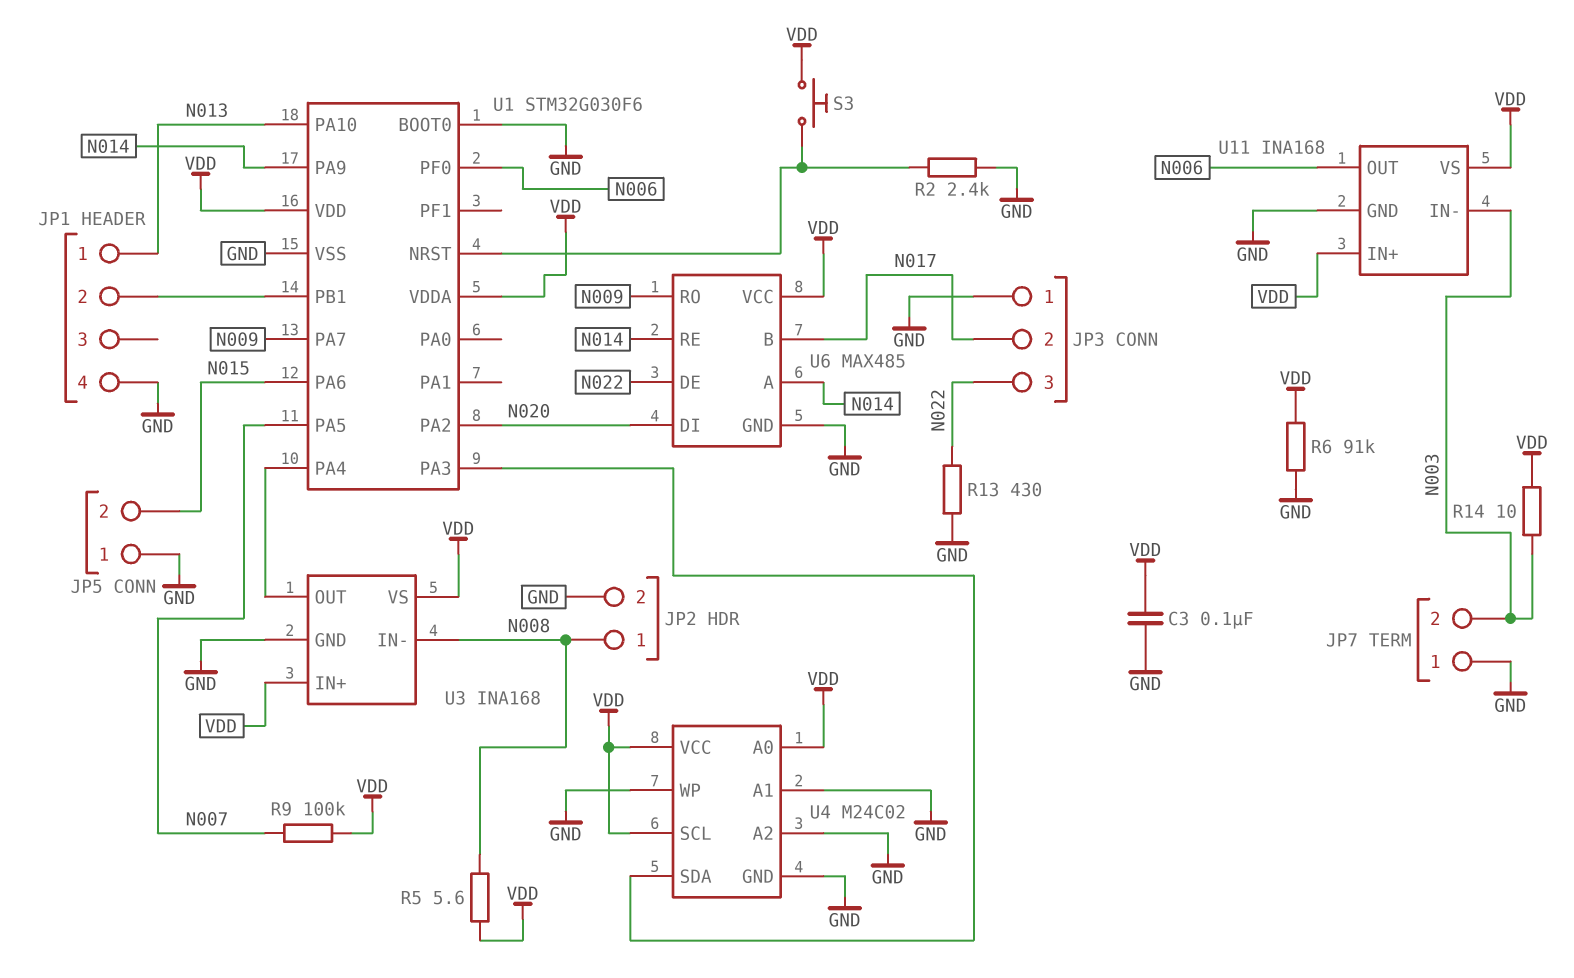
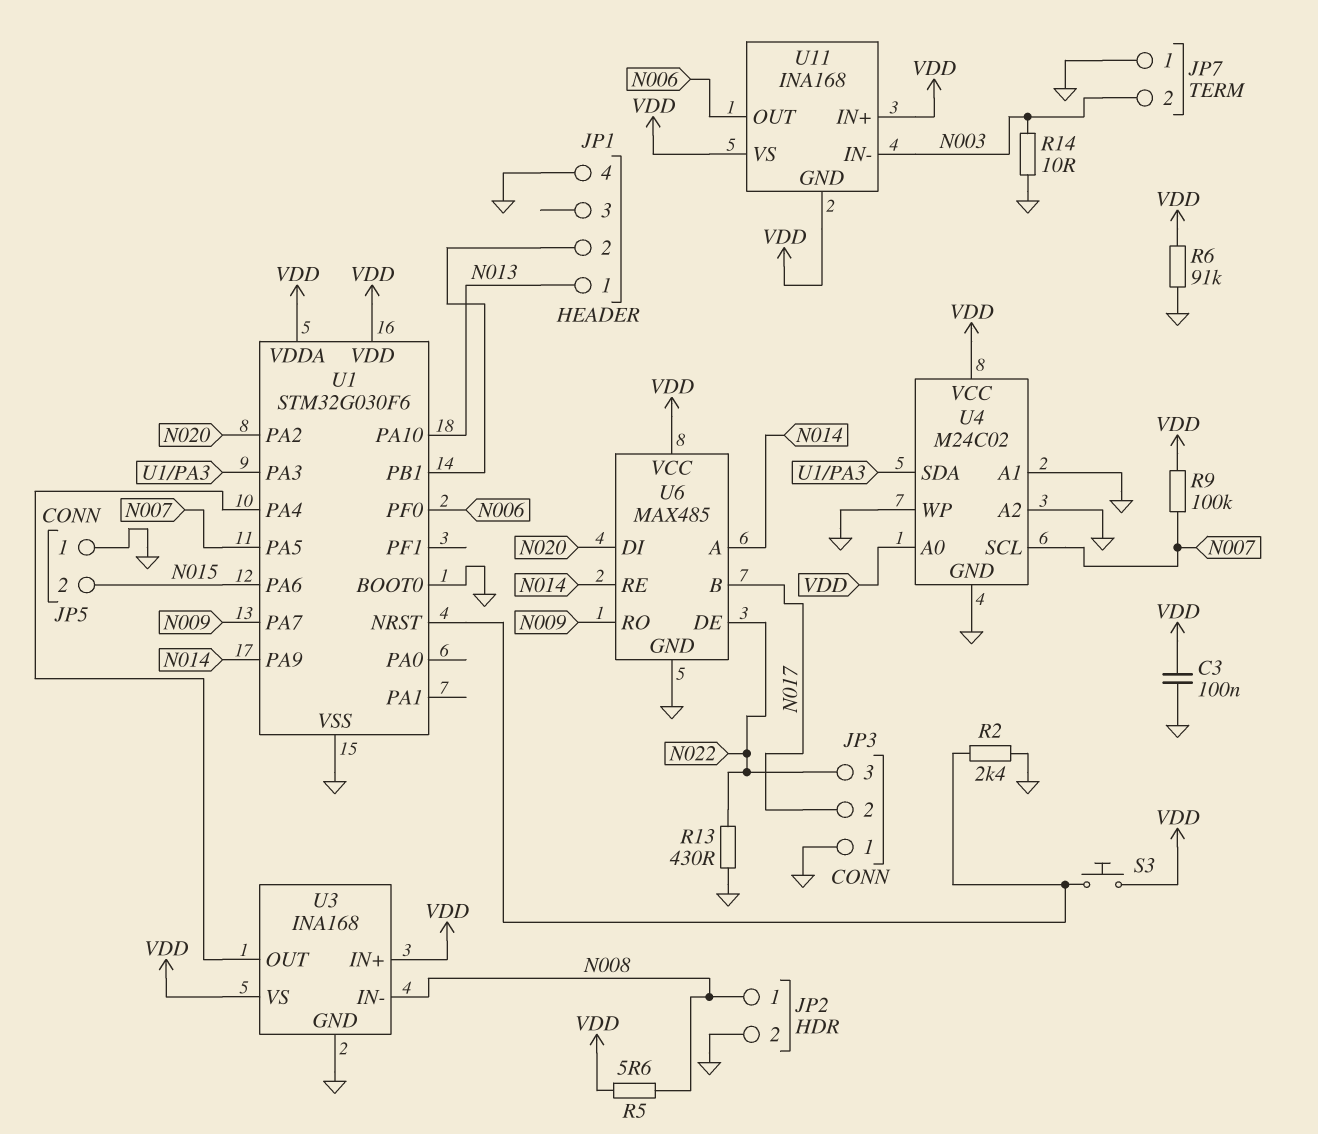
R14: 10 (N003, VDD) -> 10 (GND, N003)
U4 pin SCL: VDD -> N007
U11 pin GND: GND -> VDD

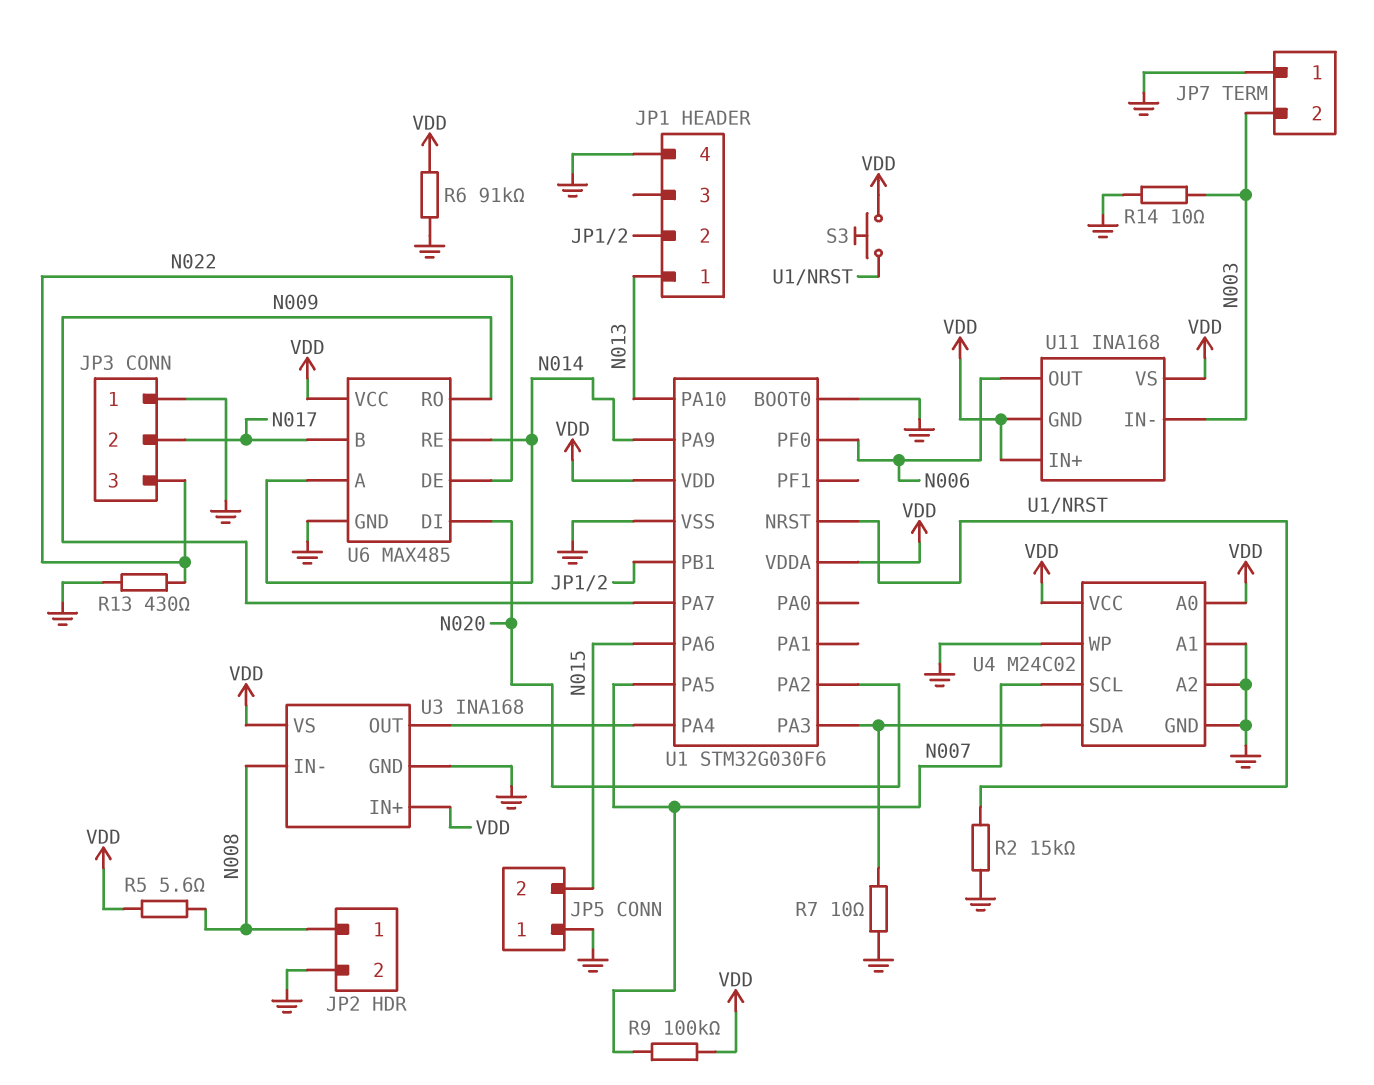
C3: 100nF (GND, VDD) -> none
R2: 2.4k (GND, U1/NRST) -> 15k (GND, U1/NRST)
R7: none -> 10 (GND, U1/PA3)

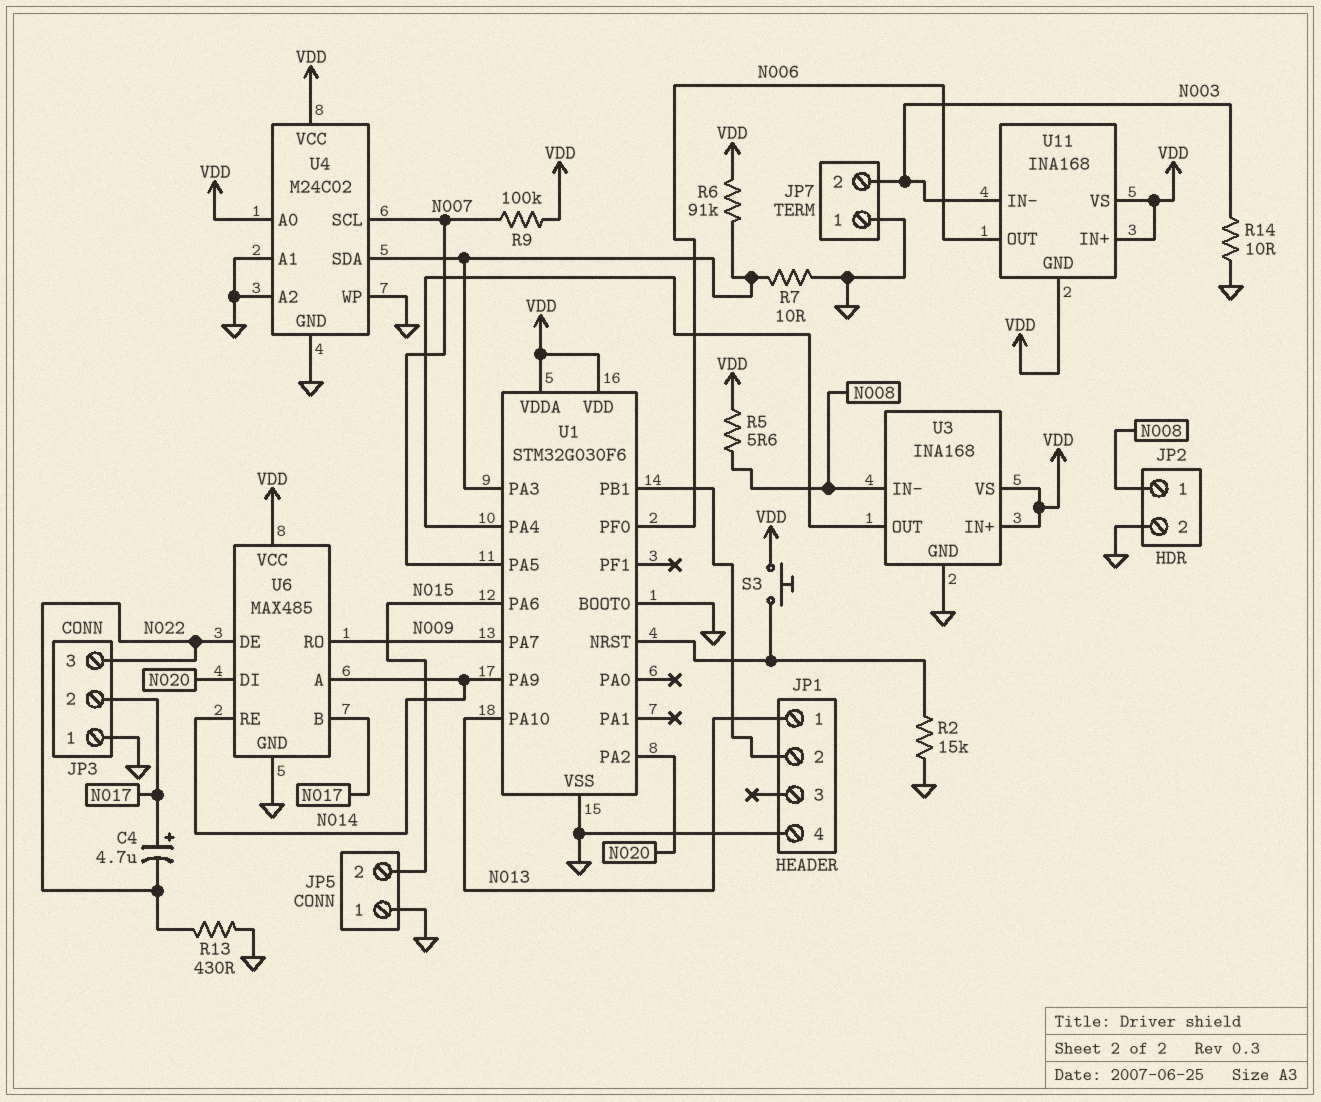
C4: none -> 4.7uF (plus N017, minus N022)
R6: 91k (GND, VDD) -> 91k (U1/PA3, VDD)

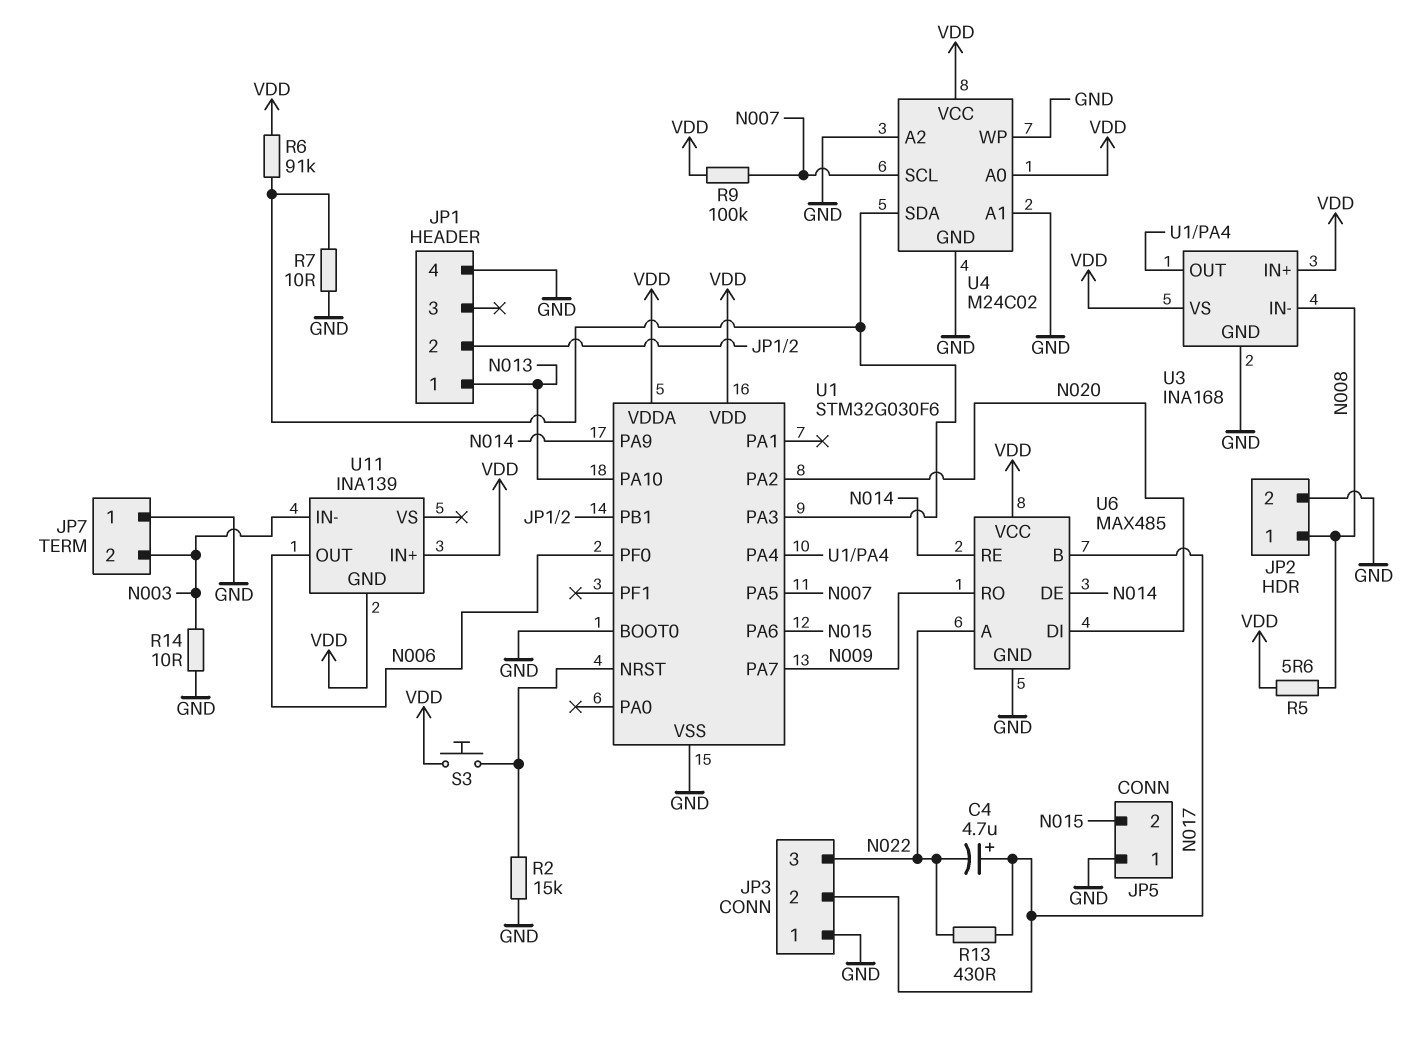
R13: 430 (GND, N022) -> 430 (N017, N022)
U6 pin A: N014 -> N022
U6 pin DE: N022 -> N014
U11: INA168 -> INA139
U11 pin VS: VDD -> none

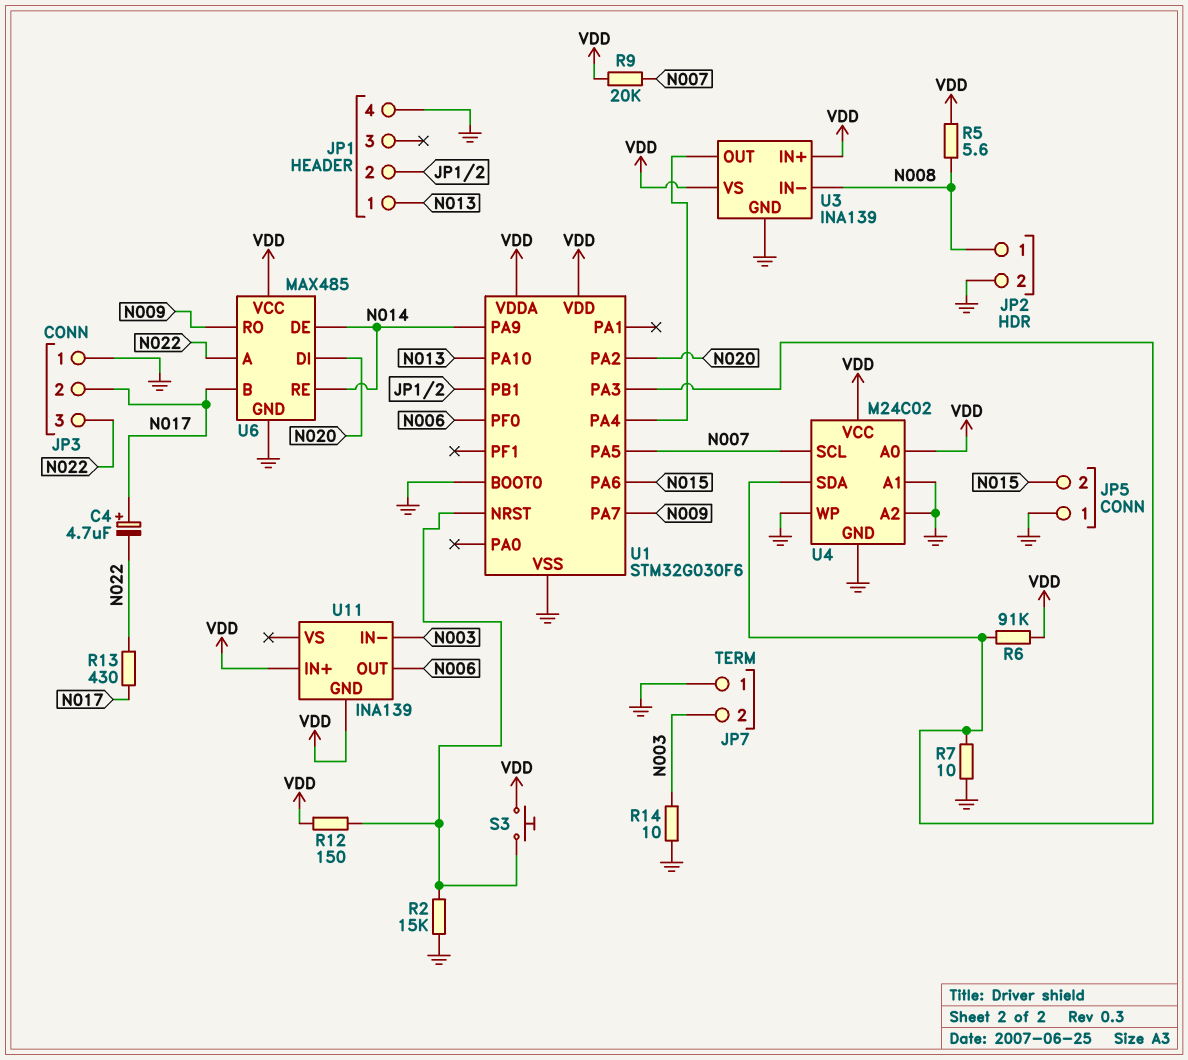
R9: 100k (N007, VDD) -> 20k (N007, VDD)
R12: none -> 150 (U1/NRST, VDD)
U3: INA168 -> INA139

